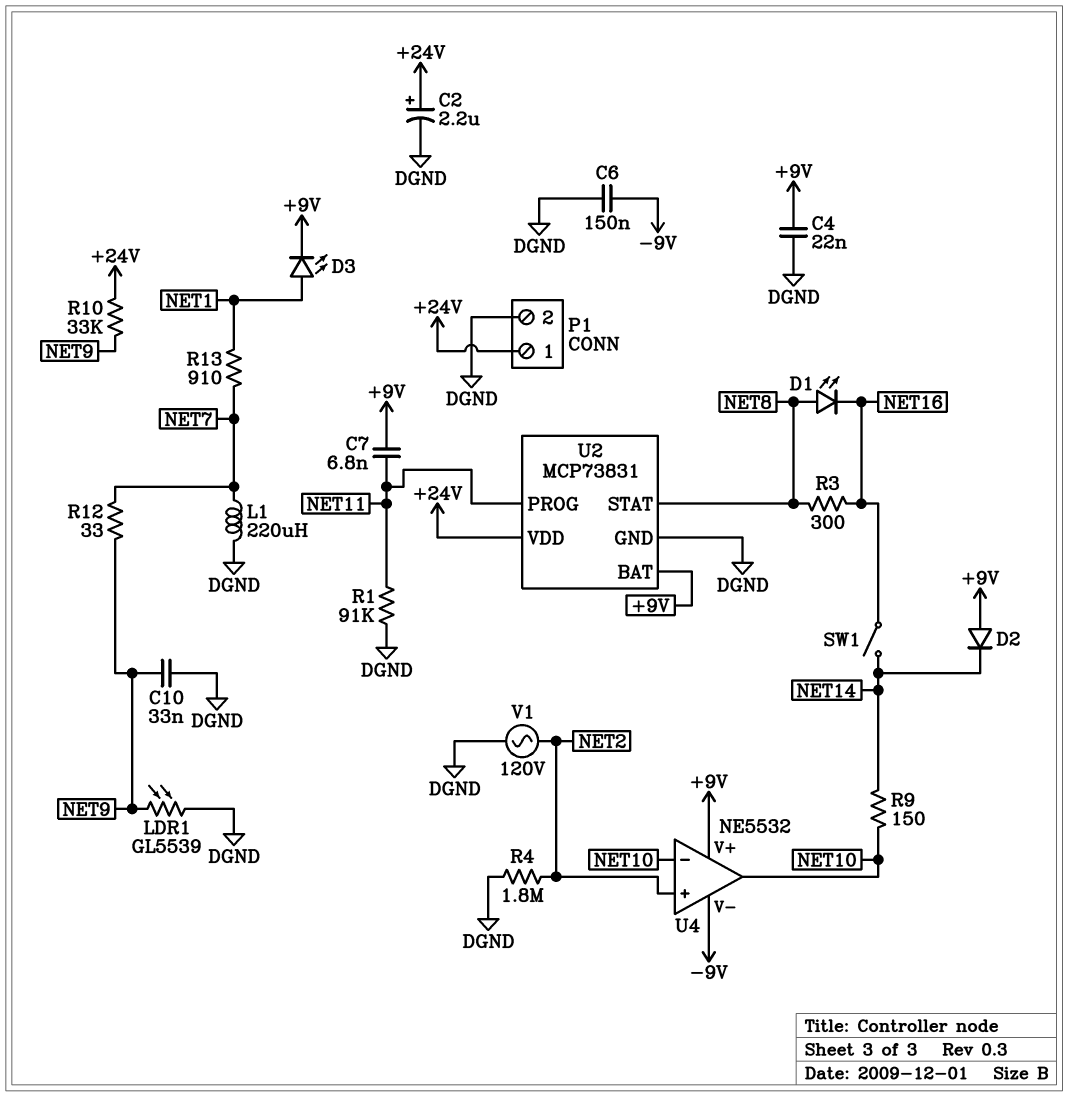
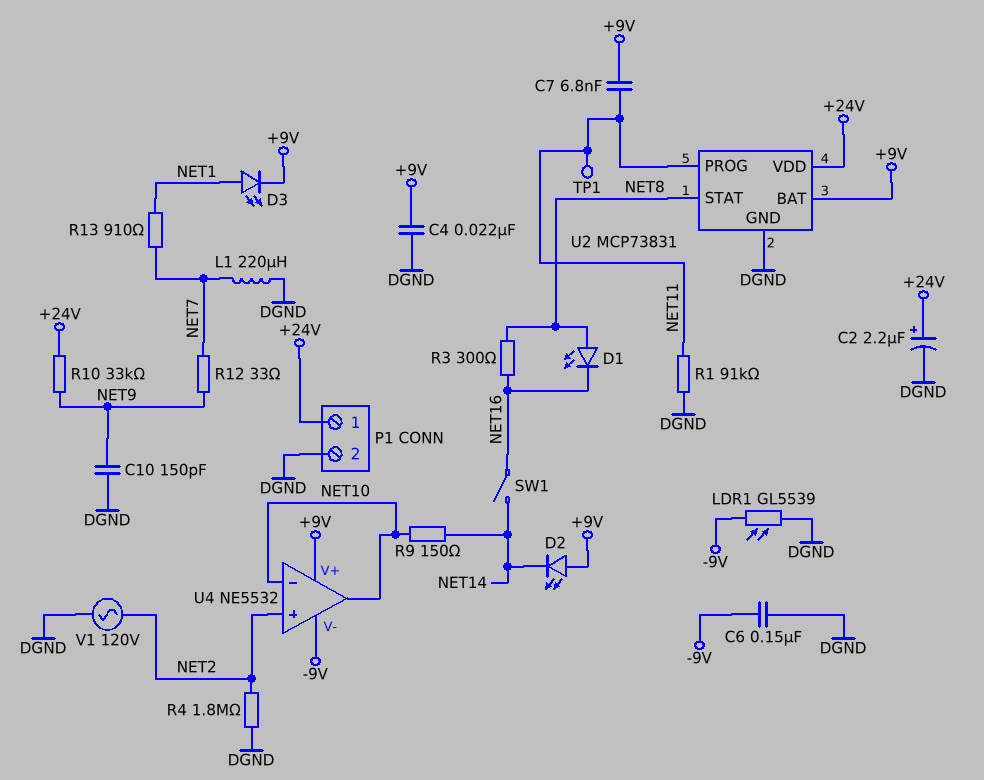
C10: 33nF (DGND, NET9) -> 150pF (DGND, NET9)
D2: diode (A +9V, K NET14) -> LED (A +9V, K NET14)
LDR1: GL5539 (DGND, NET9) -> GL5539 (-9V, DGND)
TP1: none -> test point (NET11)

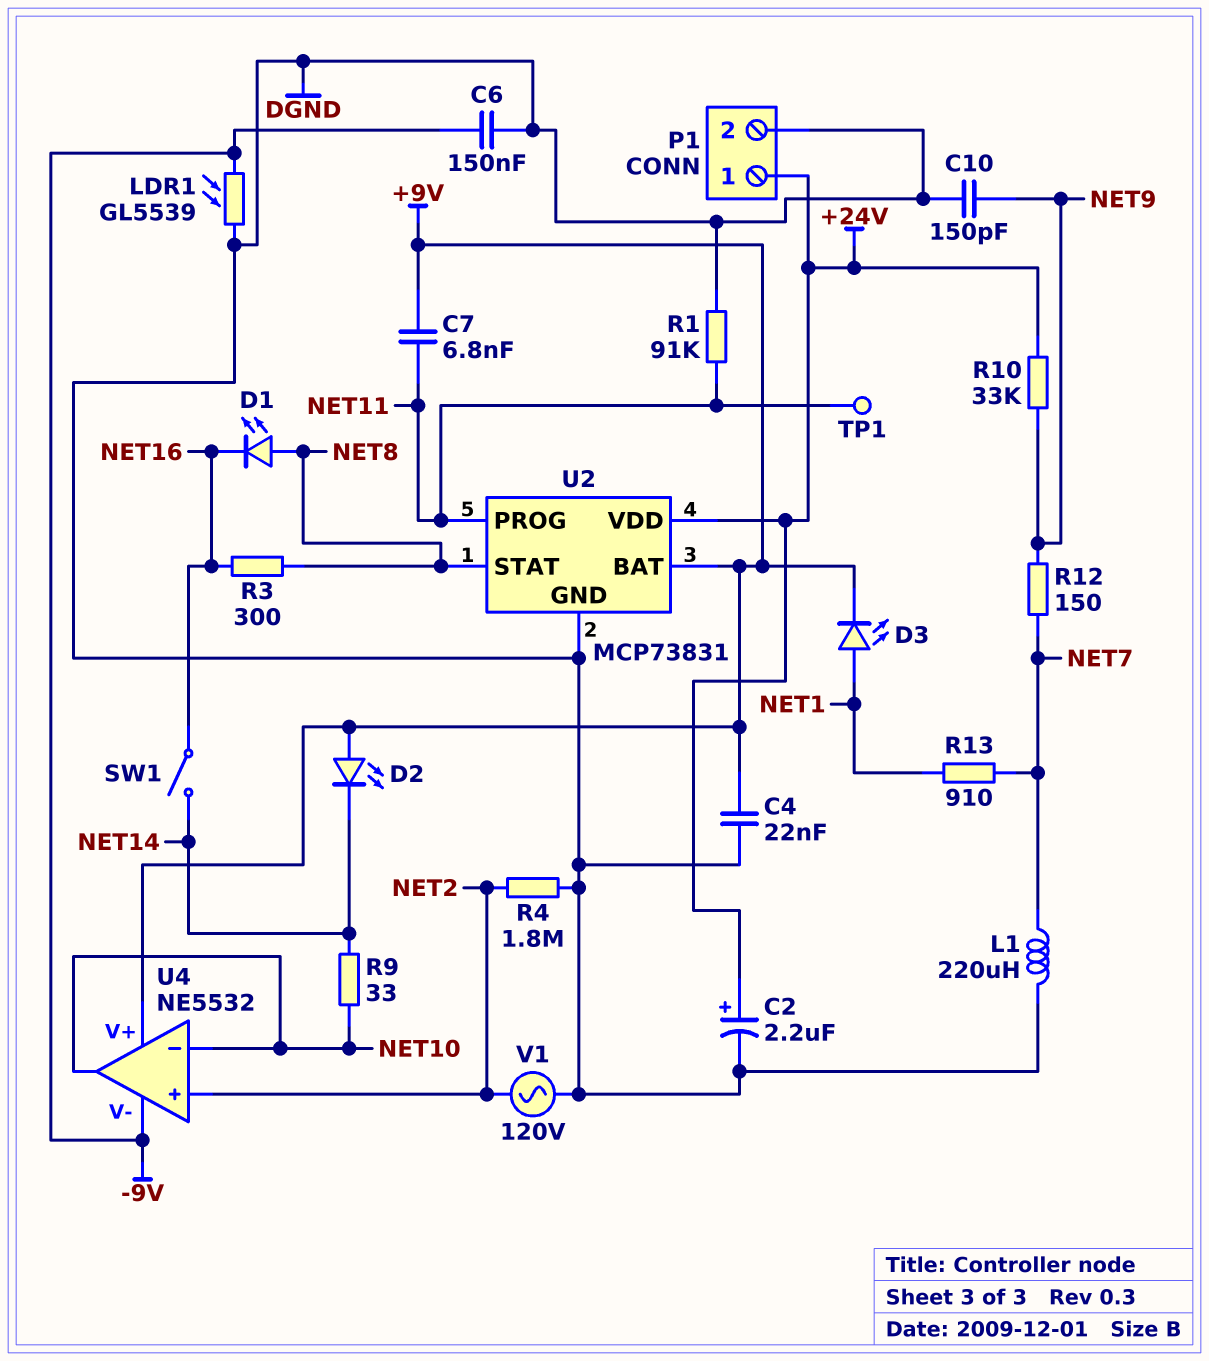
R9: 150 (NET10, NET14) -> 33 (NET10, NET14)
R12: 33 (NET7, NET9) -> 150 (NET7, NET9)

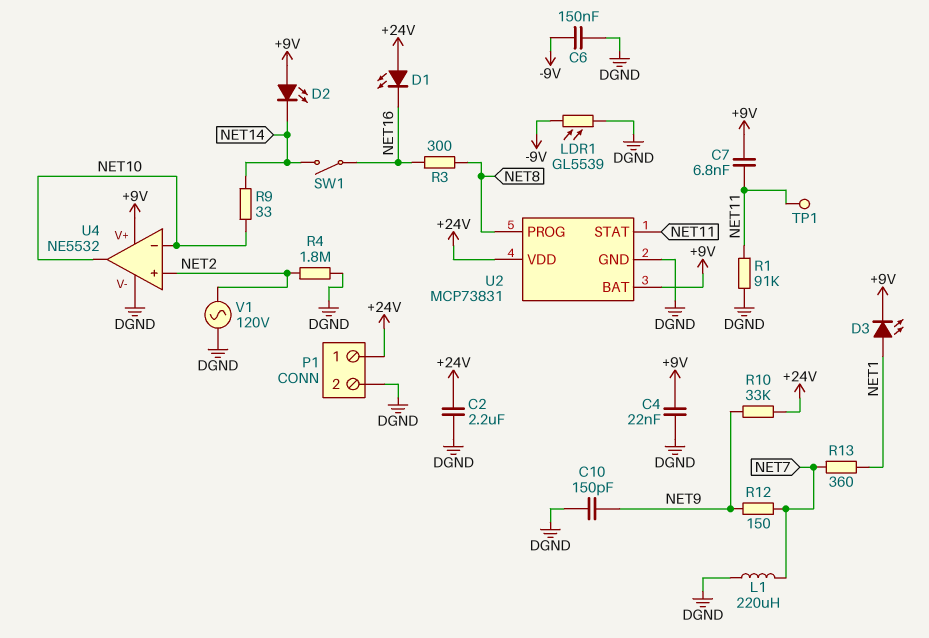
C2: 2.2uF (plus +24V, minus DGND) -> 2.2uF (+24V, DGND)
D1: LED (A NET8, K NET16) -> LED (A +24V, K NET16)
R13: 910 (NET1, NET7) -> 360 (NET1, NET7)
U2 pin PROG: NET11 -> NET8
U2 pin STAT: NET8 -> NET11
U4 pin V-: -9V -> DGND

